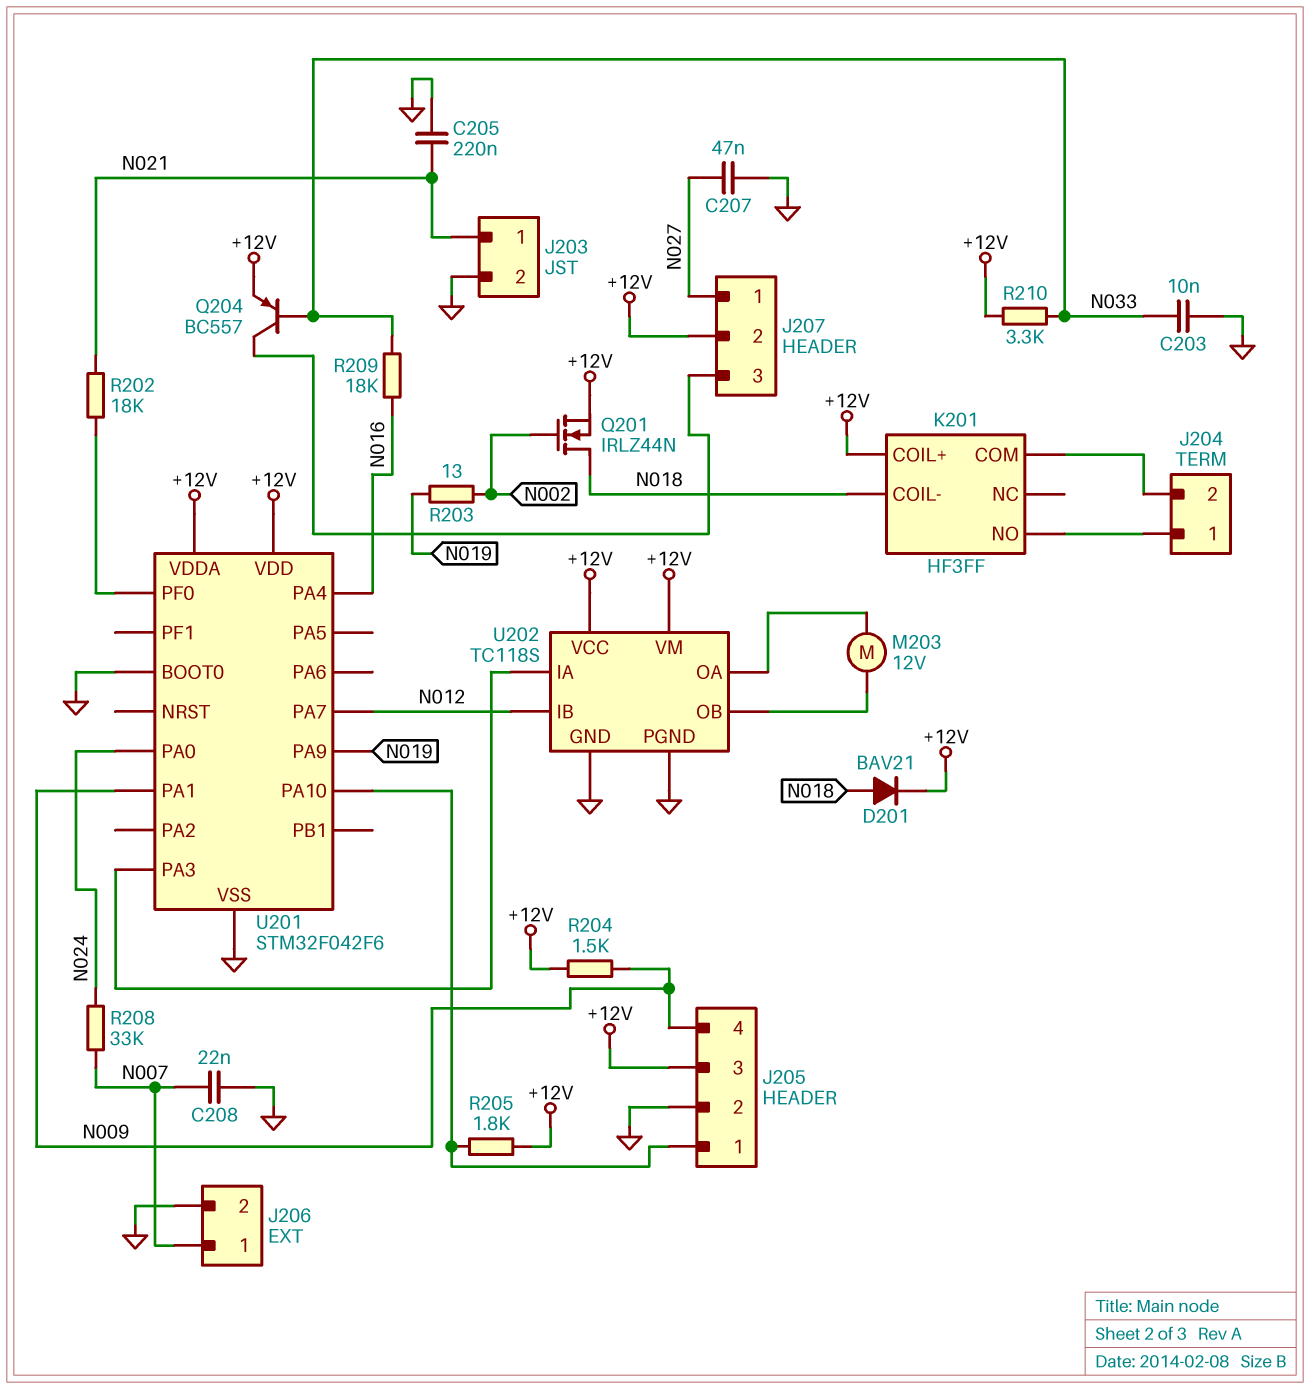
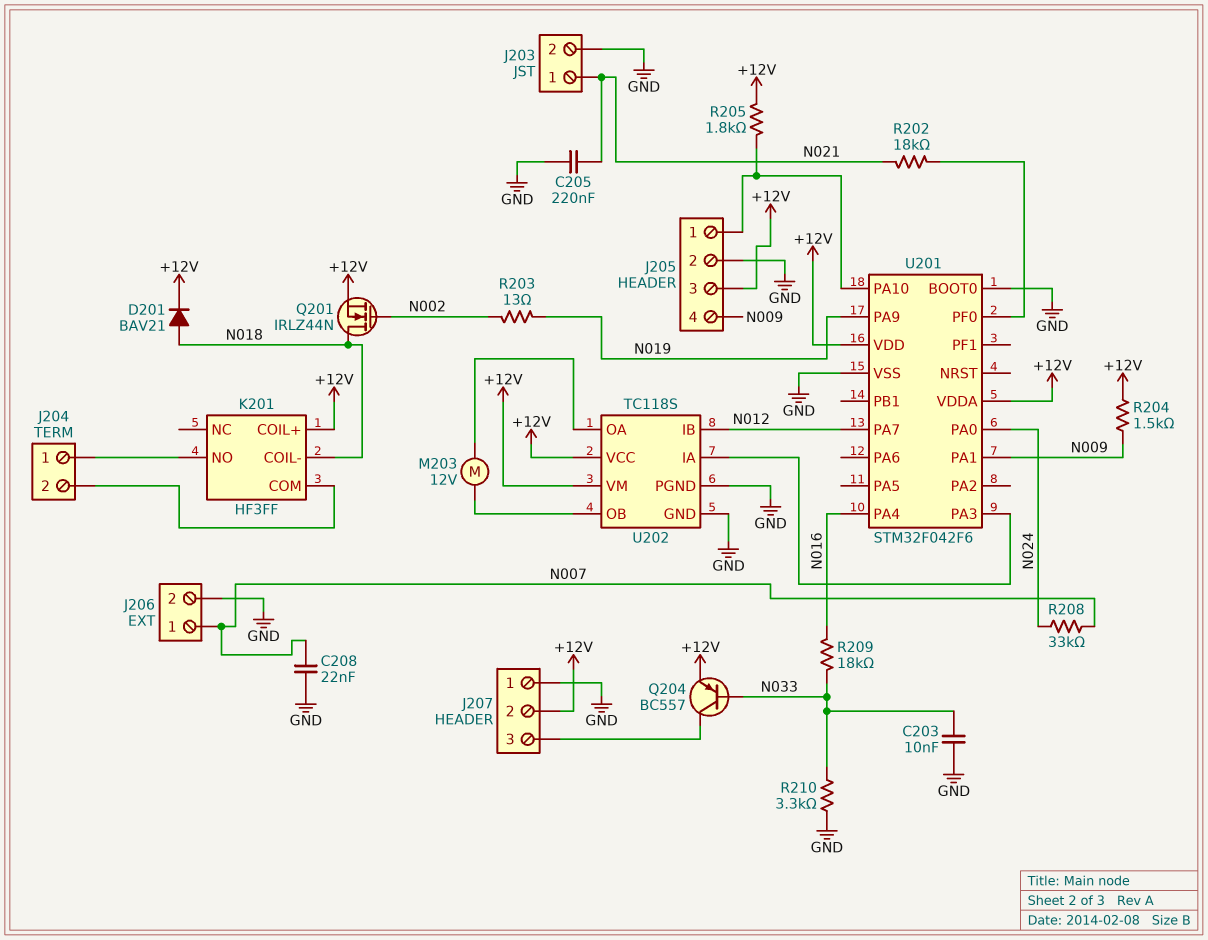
C207: 47nF (GND, N027) -> none
J207 pin 1: N027 -> GND
R210: 3.3k (+12V, N033) -> 3.3k (GND, N033)

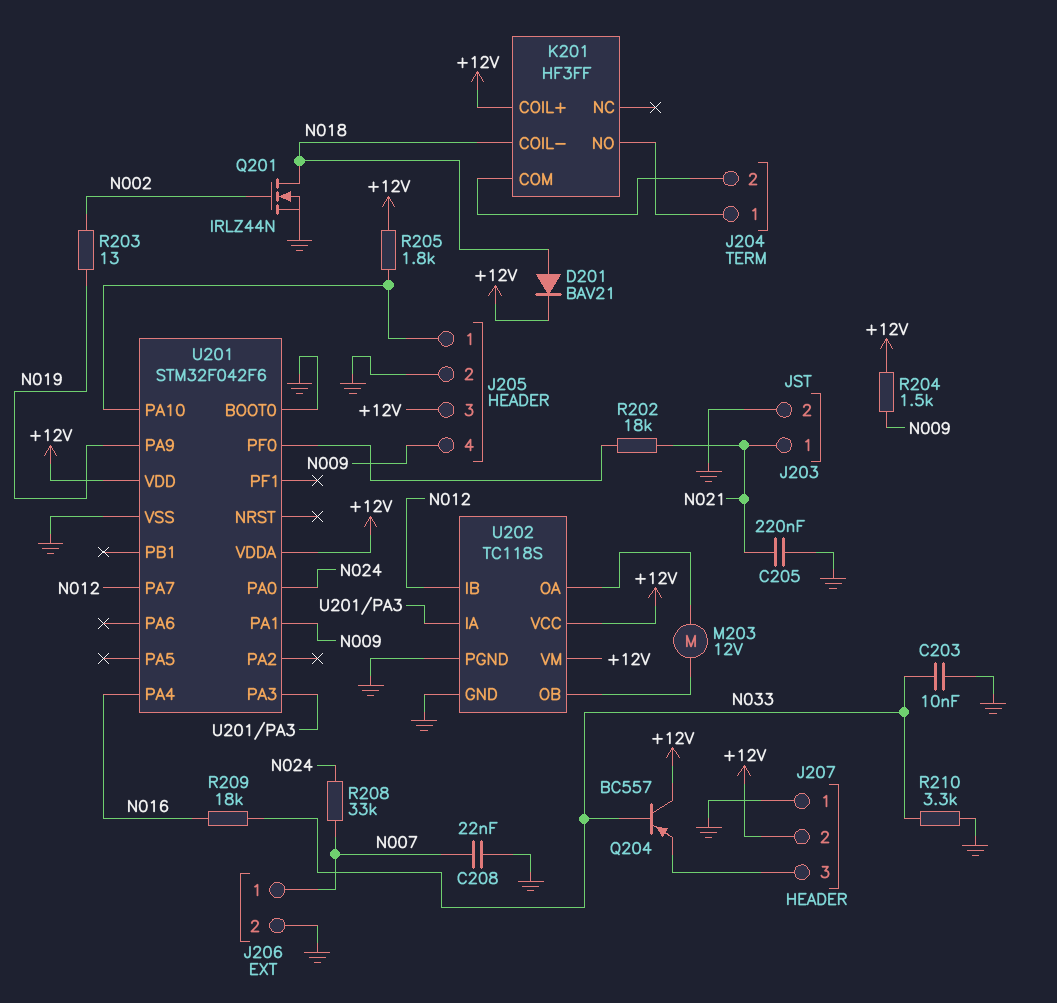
Q201: NMOS IRLZ44N (G N002, D N018, S +12V) -> NMOS IRLZ44N (G N002, D N018, S GND)
Q204: PNP BC557 (B N033, C J207/3, E +12V) -> PNP BC557 (B N033, C +12V, E J207/3)

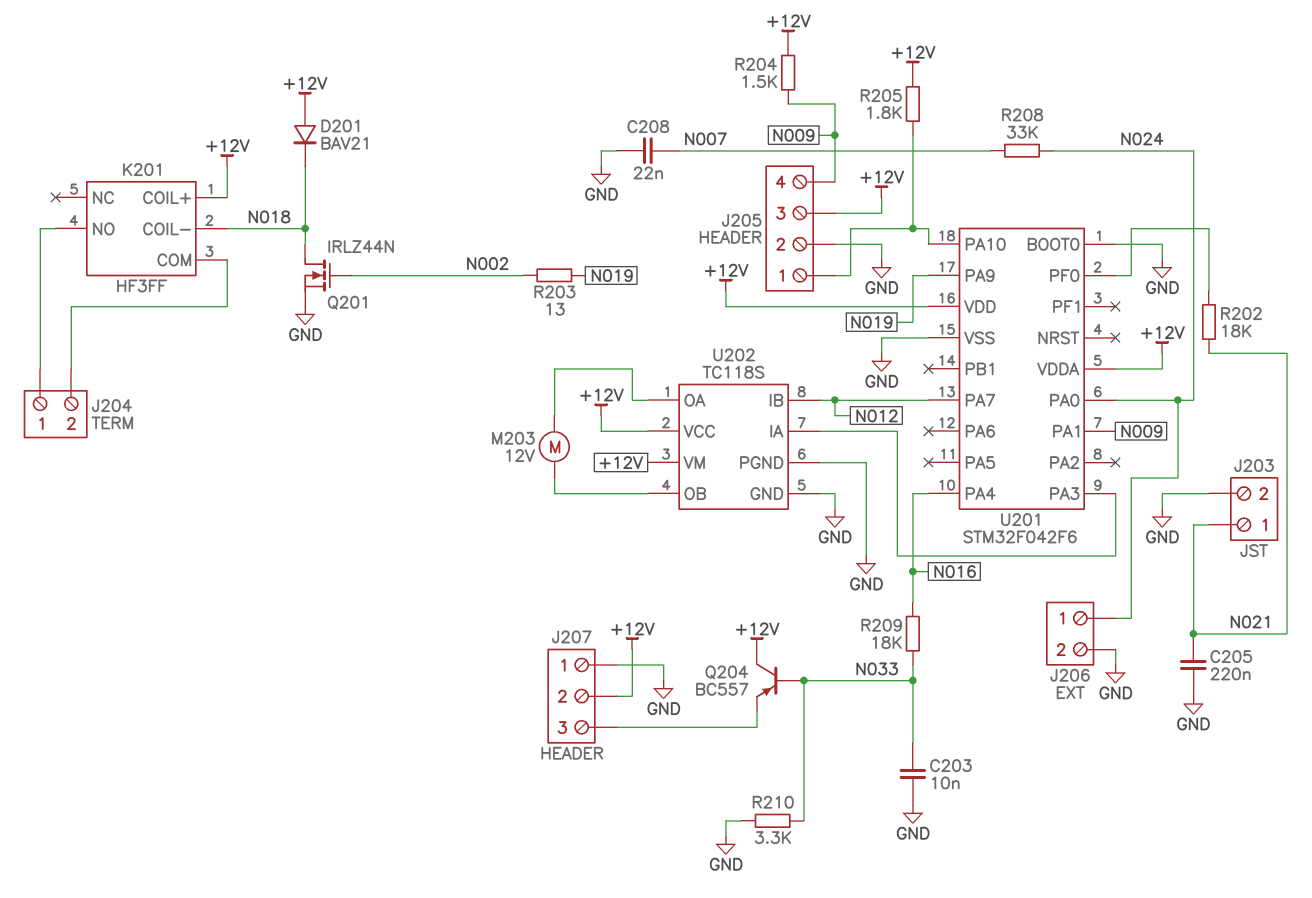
D201: diode BAV21 (A N018, K +12V) -> diode BAV21 (A +12V, K N018)
J206 pin 1: N007 -> N024

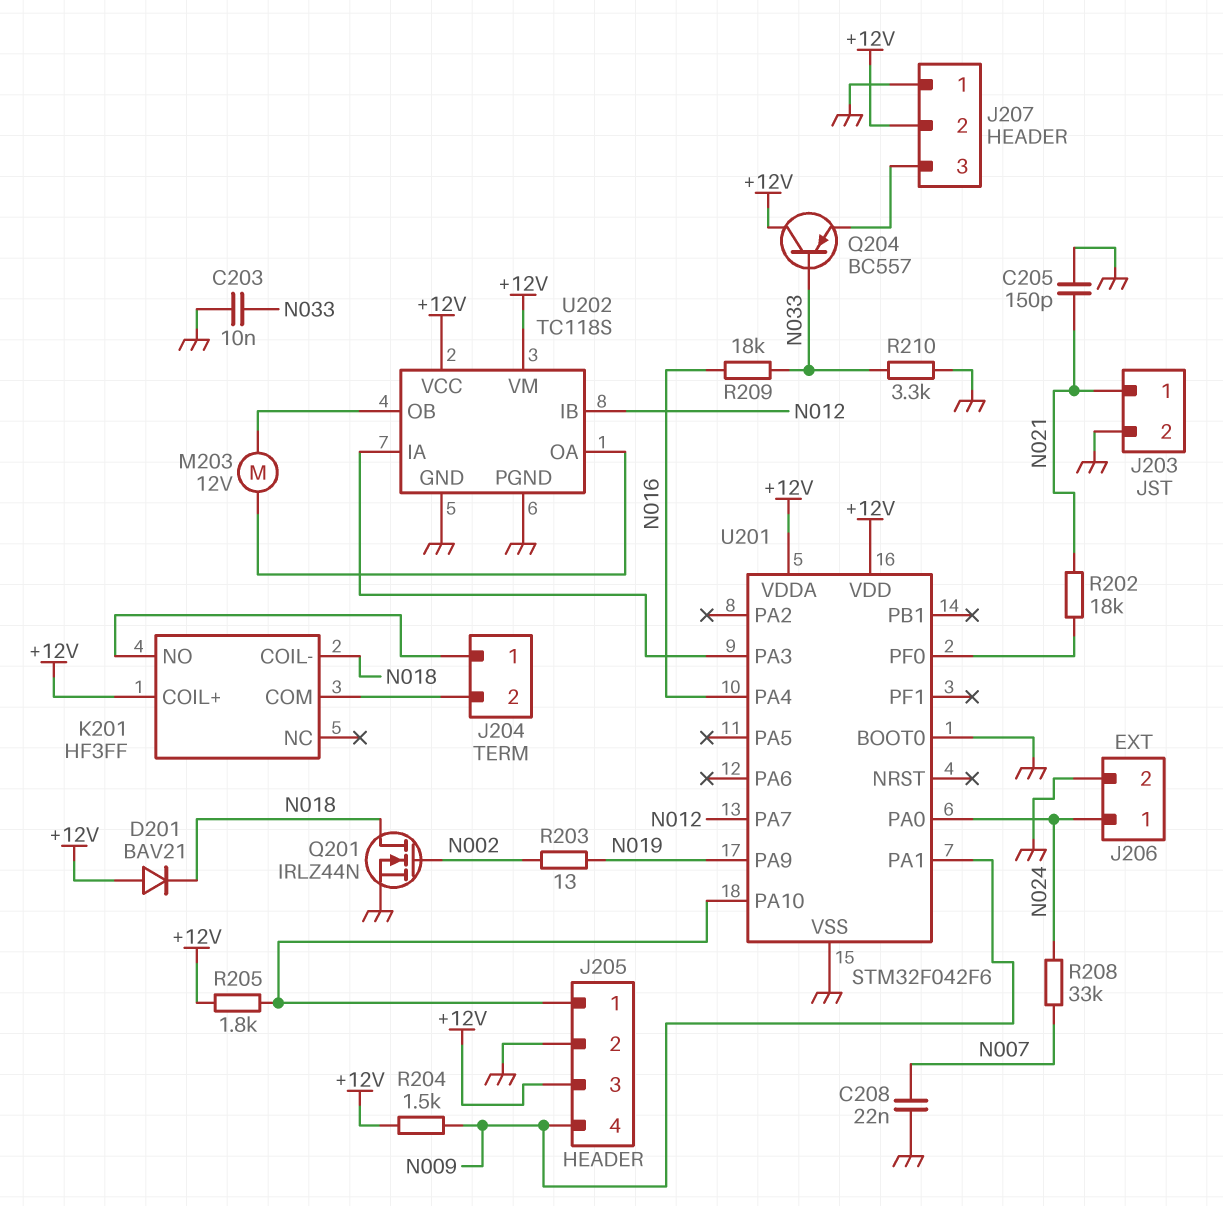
C205: 220nF (GND, N021) -> 150pF (GND, N021)

